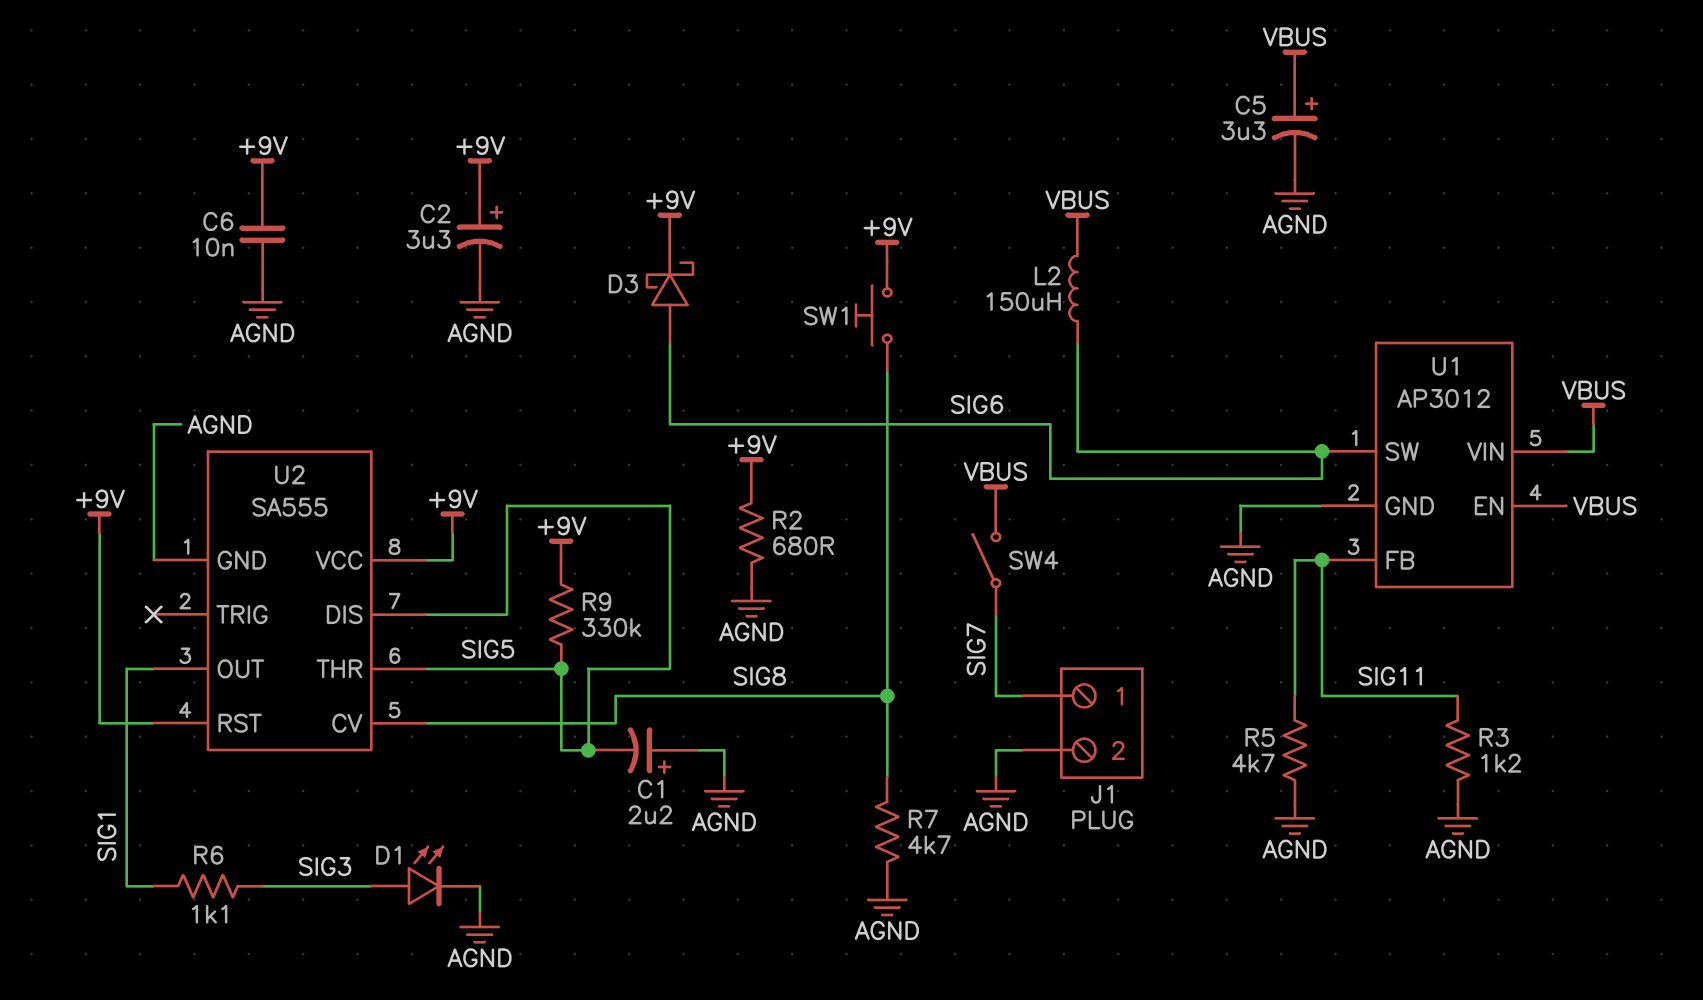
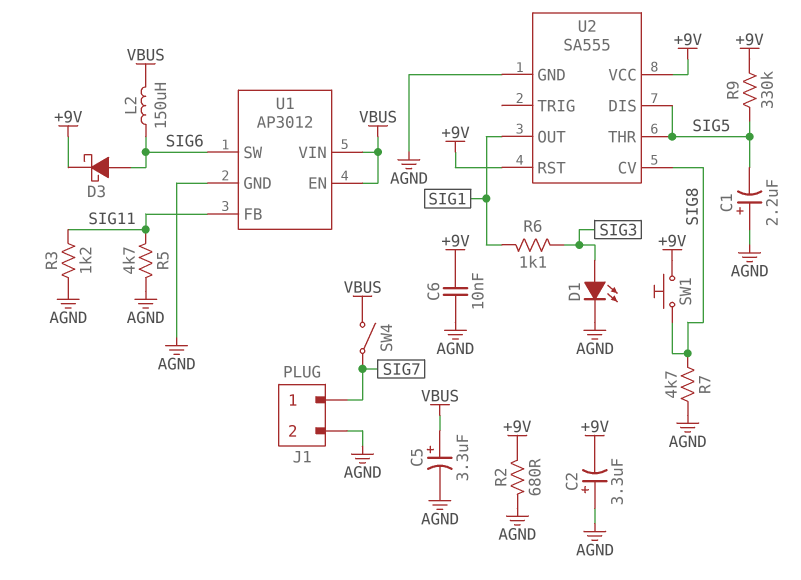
C2: 3.3uF (plus +9V, minus AGND) -> 3.3uF (plus AGND, minus +9V)

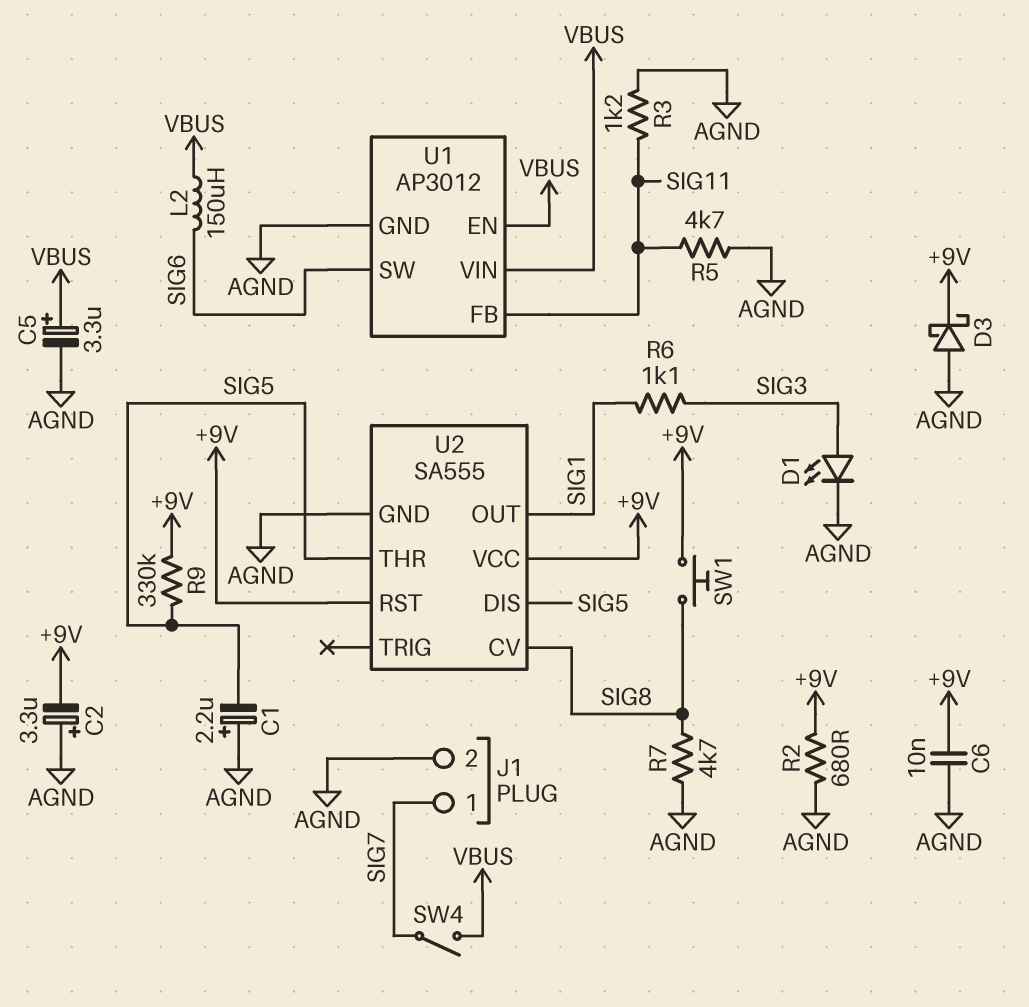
D3: schottky (A SIG6, K +9V) -> schottky (A AGND, K +9V)

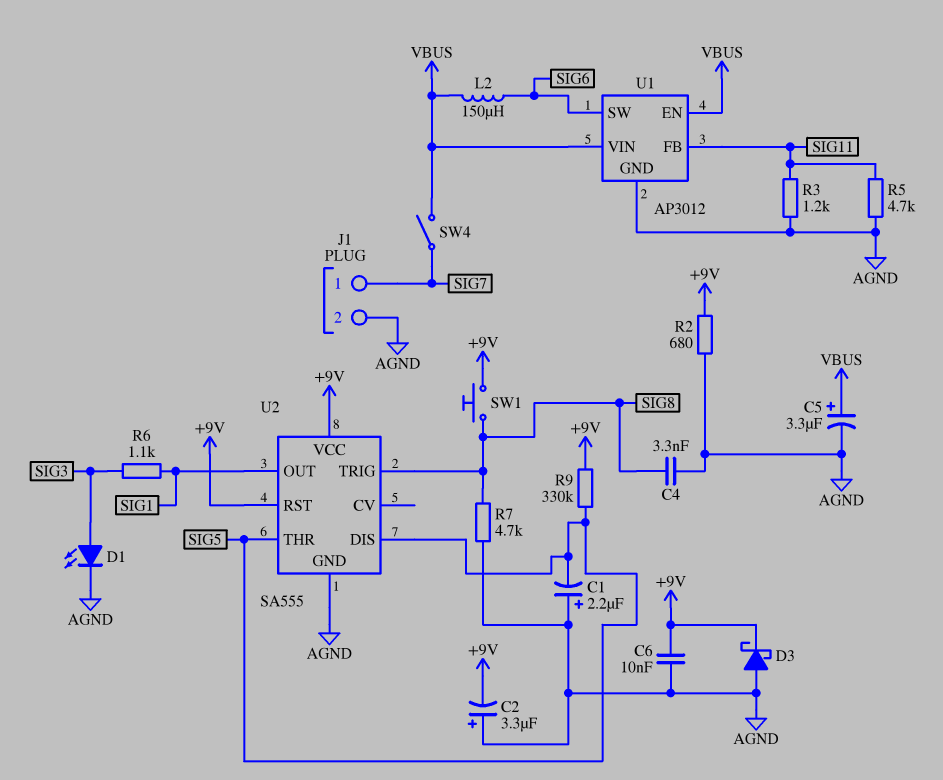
C4: none -> 3.3nF (AGND, SIG8)
U2 pin CV: SIG8 -> none
U2 pin TRIG: none -> SIG8

